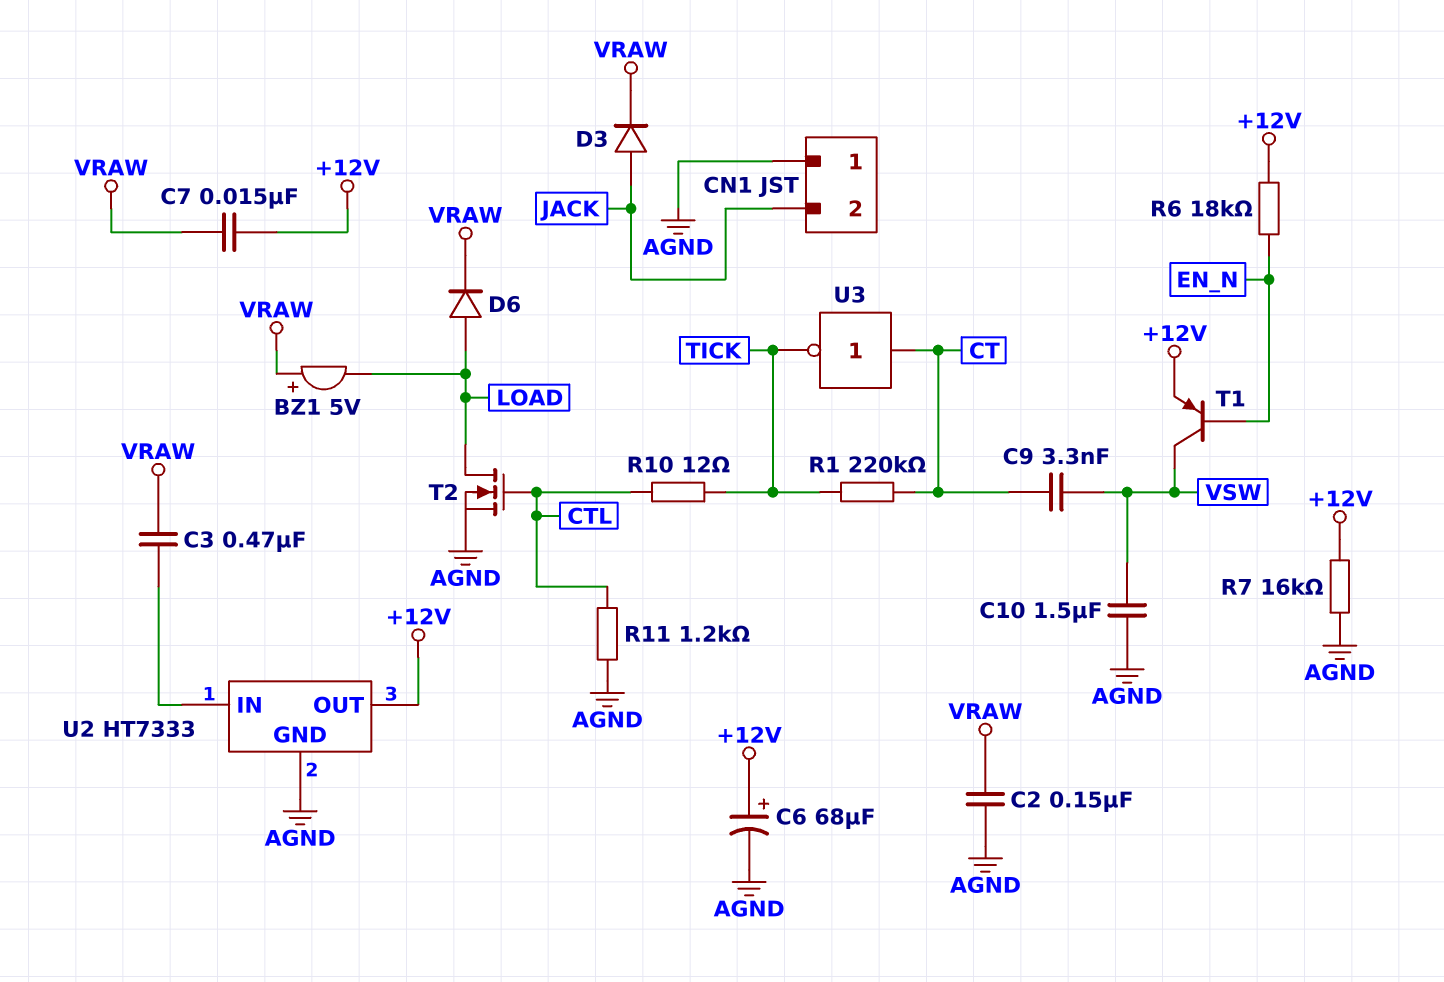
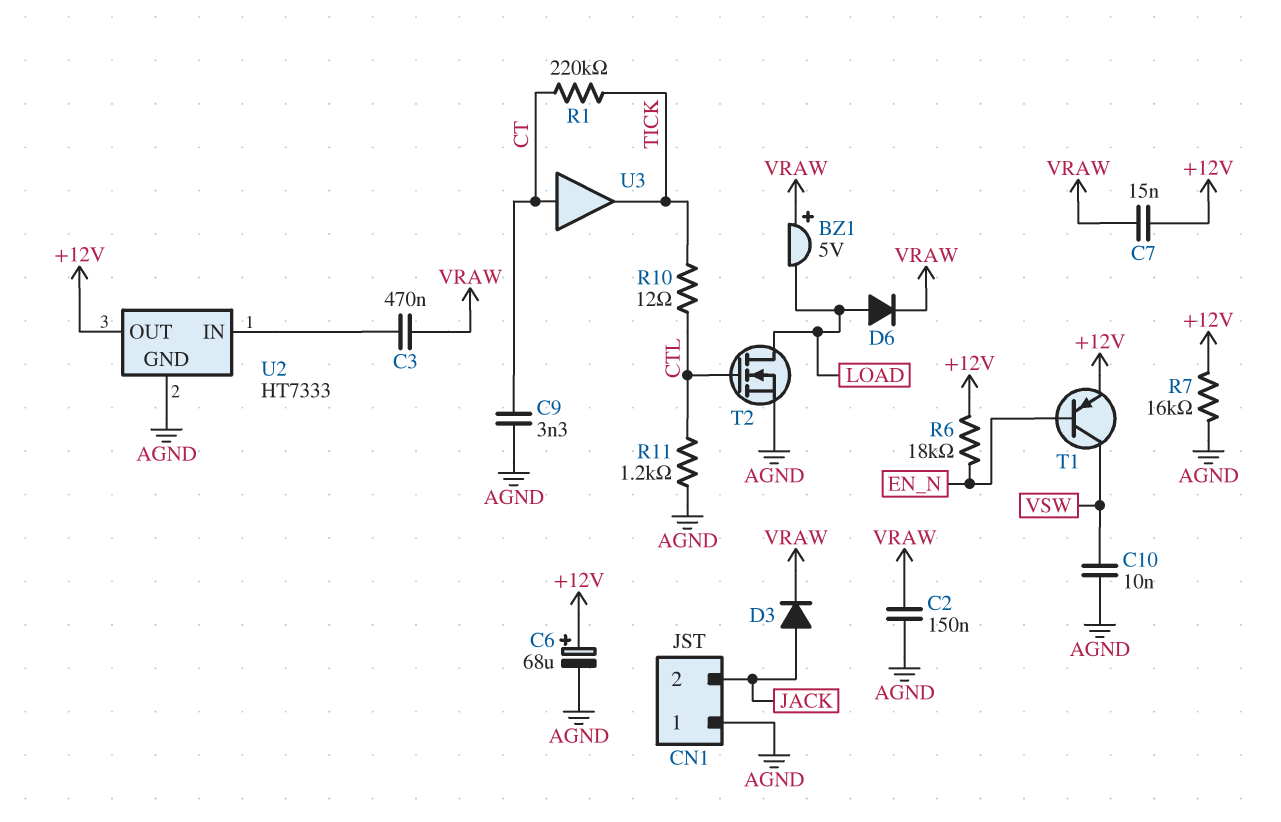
C9: 3.3nF (CT, VSW) -> 3.3nF (AGND, CT)
C10: 1.5uF (AGND, VSW) -> 10nF (AGND, VSW)
U3: NOT (in CT, out TICK) -> buffer (in CT, out TICK)

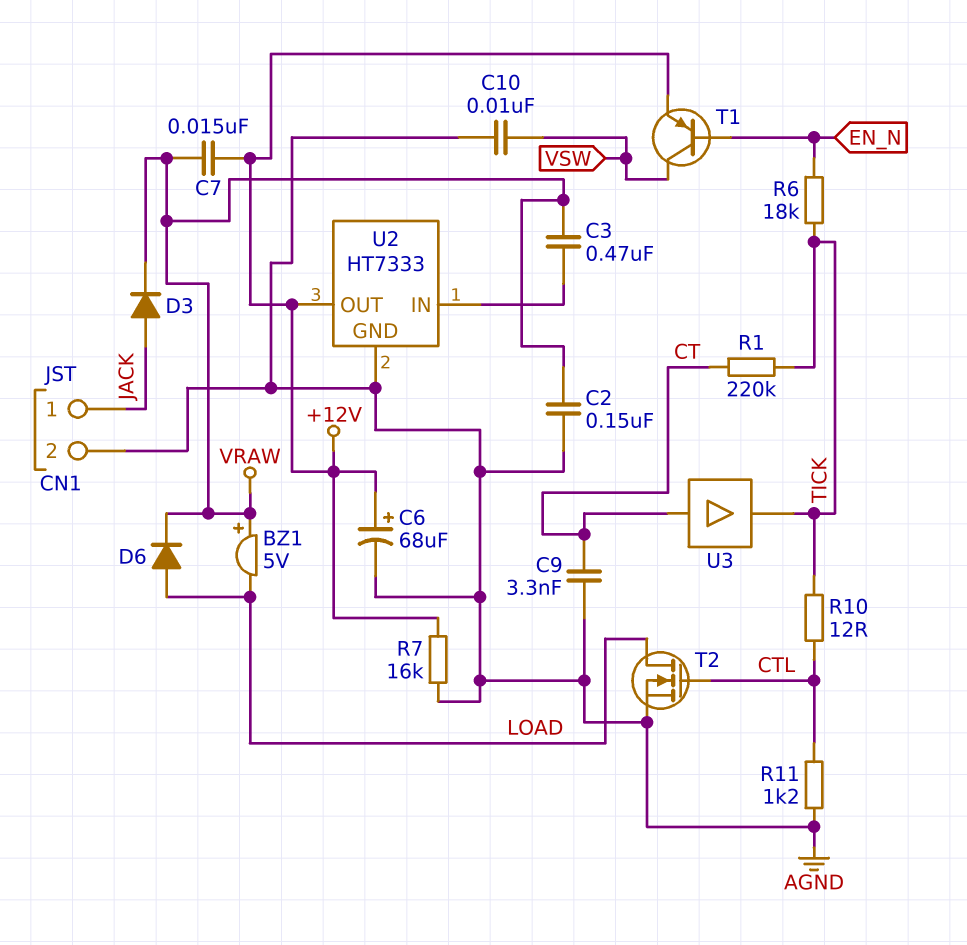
CN1 pin 1: AGND -> JACK
CN1 pin 2: JACK -> AGND
R6: 18k (+12V, EN_N) -> 18k (EN_N, TICK)

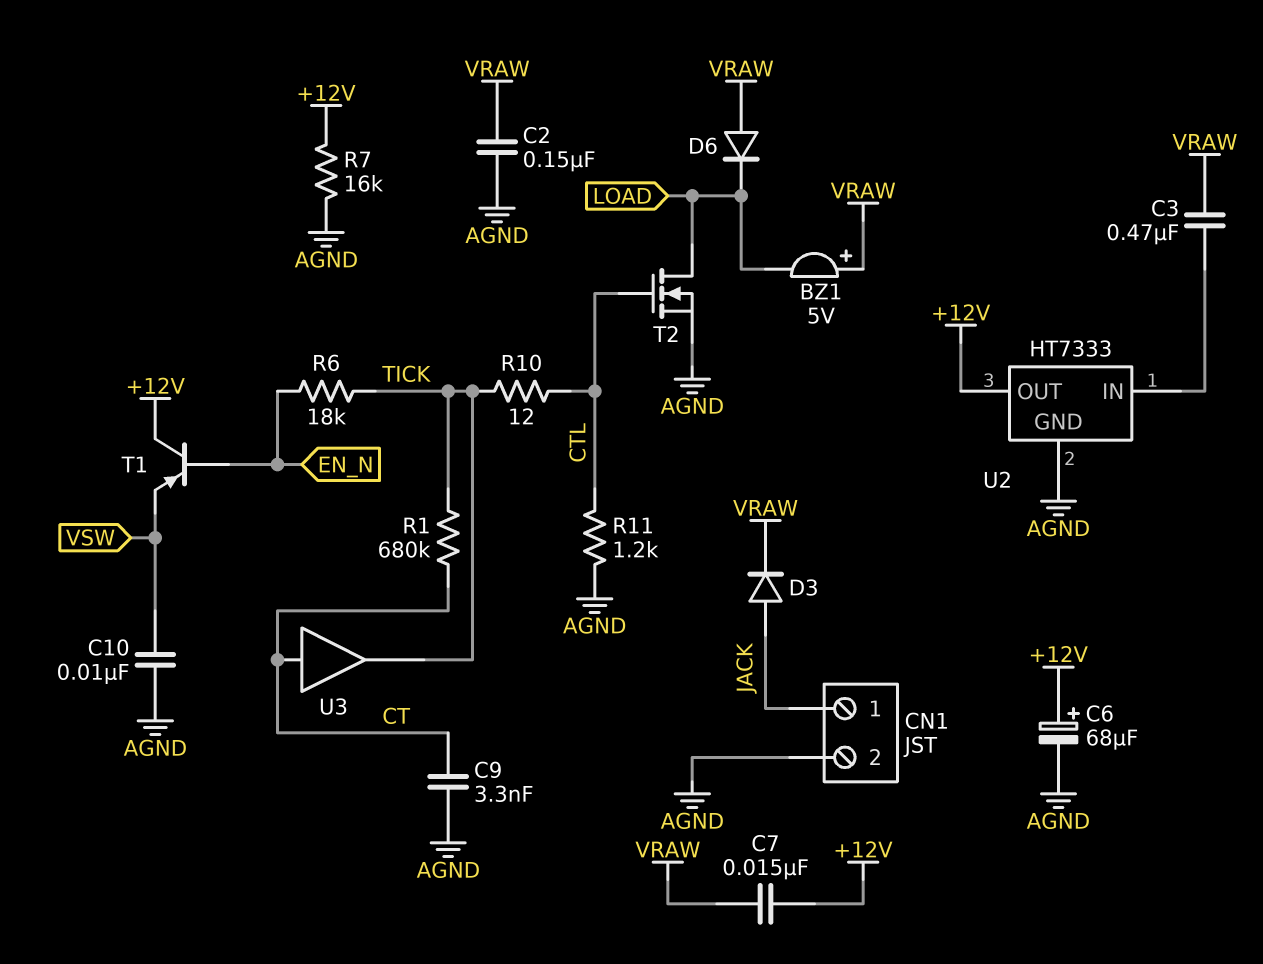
D6: diode (A LOAD, K VRAW) -> diode (A VRAW, K LOAD)
R1: 220k (CT, TICK) -> 680k (CT, TICK)
T1: PNP (B EN_N, C VSW, E +12V) -> PNP (B EN_N, C +12V, E VSW)

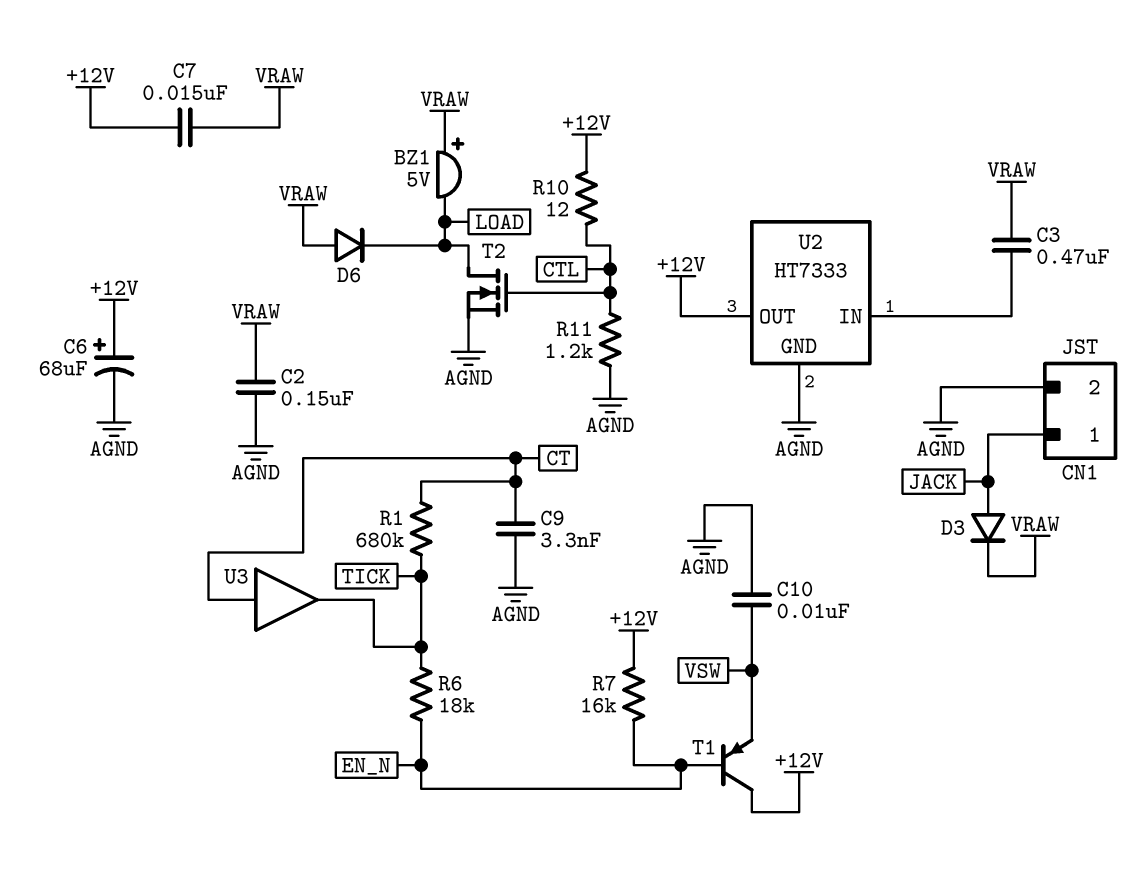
R7: 16k (+12V, AGND) -> 16k (+12V, EN_N)
R10: 12 (CTL, TICK) -> 12 (+12V, CTL)

